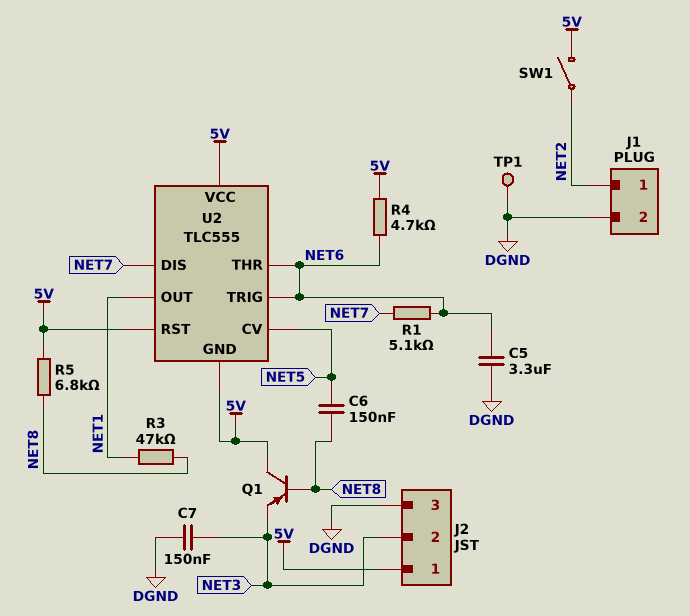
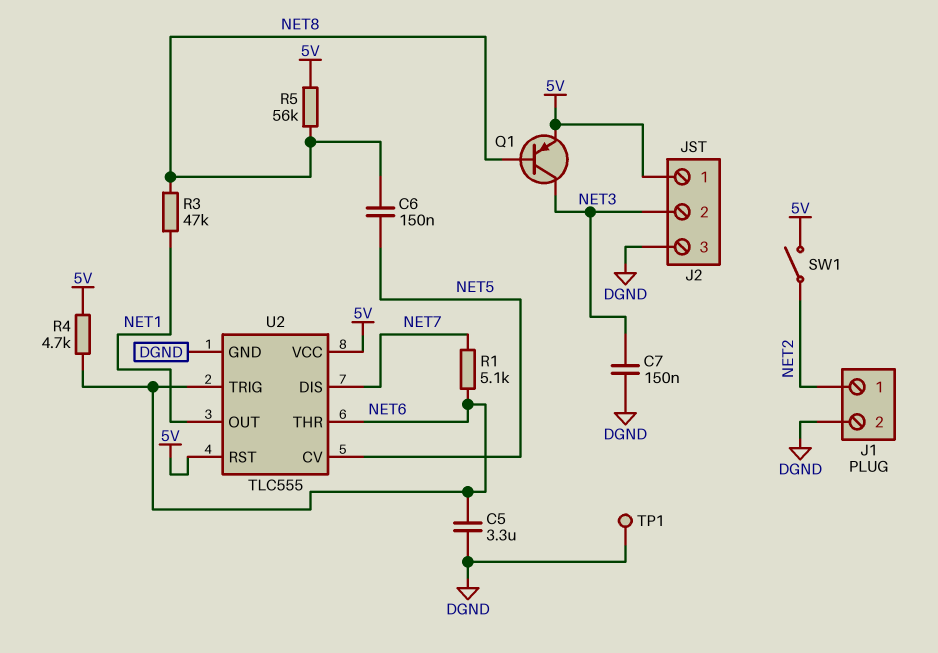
Q1: PNP (B NET8, C 5V, E NET3) -> PNP (B NET8, C NET3, E 5V)
R5: 6.8k (5V, NET8) -> 56k (5V, NET8)
U2 pin GND: 5V -> DGND

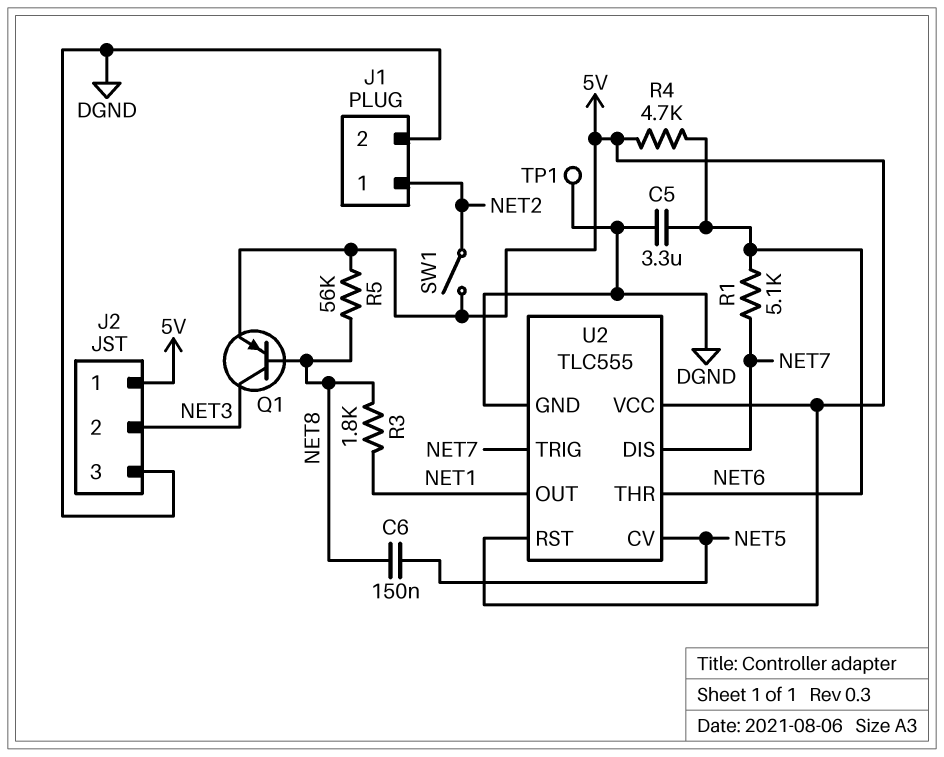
C7: 150nF (DGND, NET3) -> none
R3: 47k (NET1, NET8) -> 1.8k (NET1, NET8)
U2 pin TRIG: NET6 -> NET7

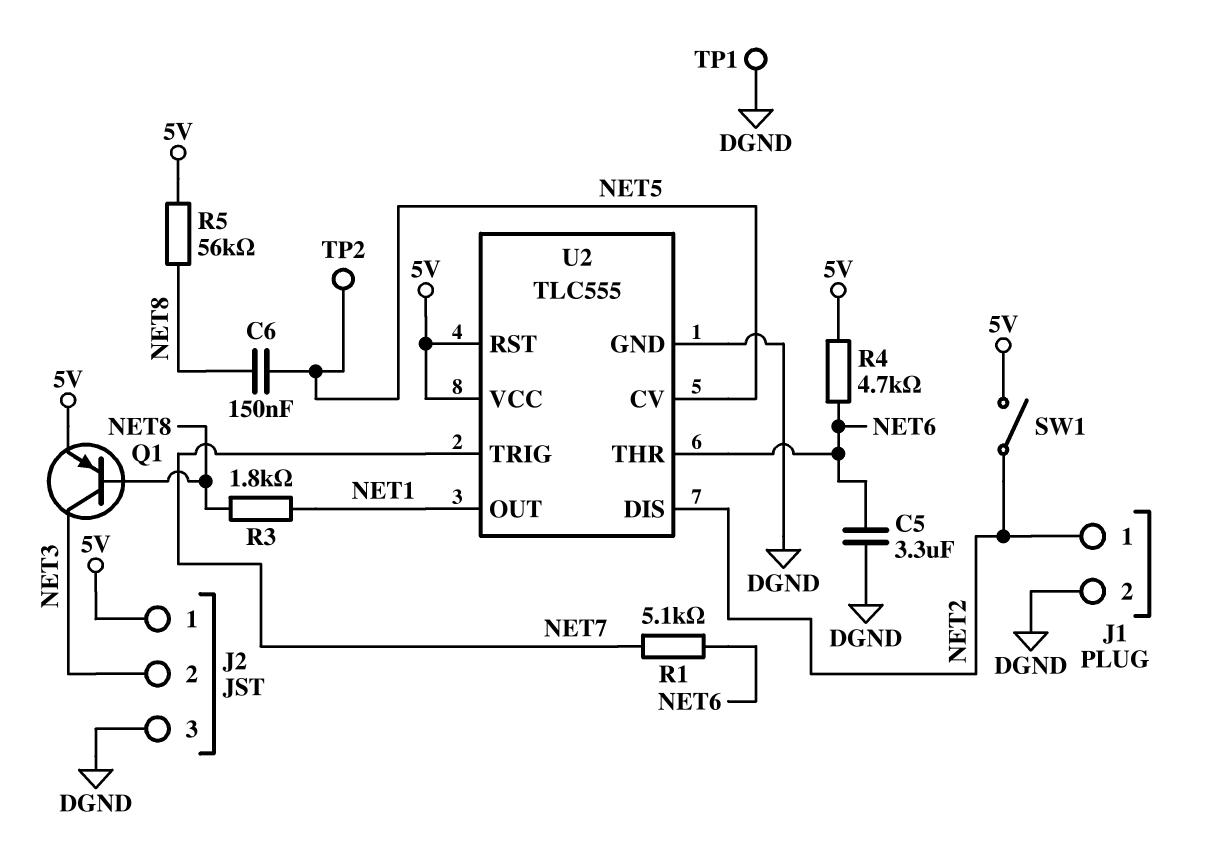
TP2: none -> test point (NET5)
U2 pin DIS: NET7 -> NET2

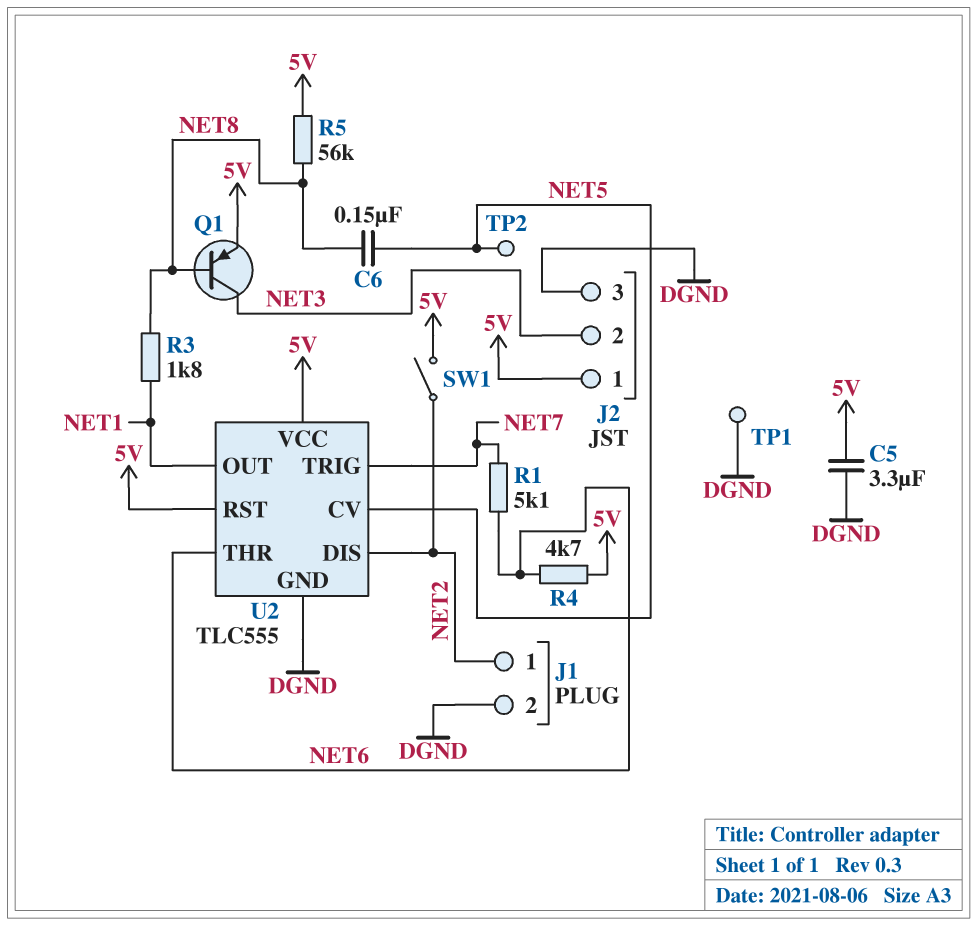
C5: 3.3uF (DGND, NET6) -> 3.3uF (5V, DGND)

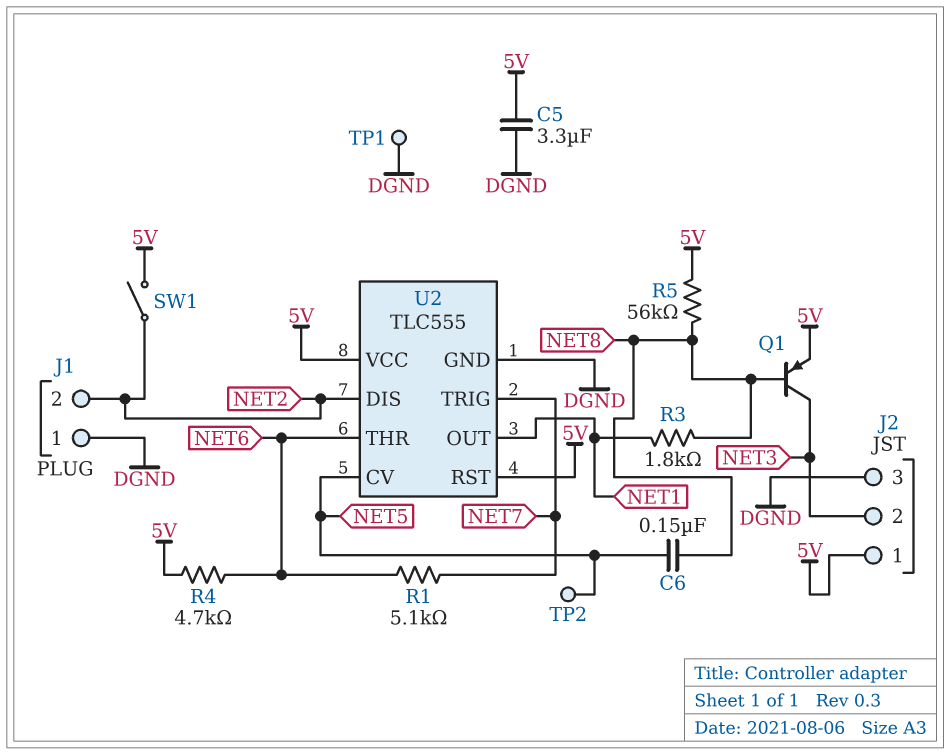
J1 pin 1: NET2 -> DGND
J1 pin 2: DGND -> NET2

